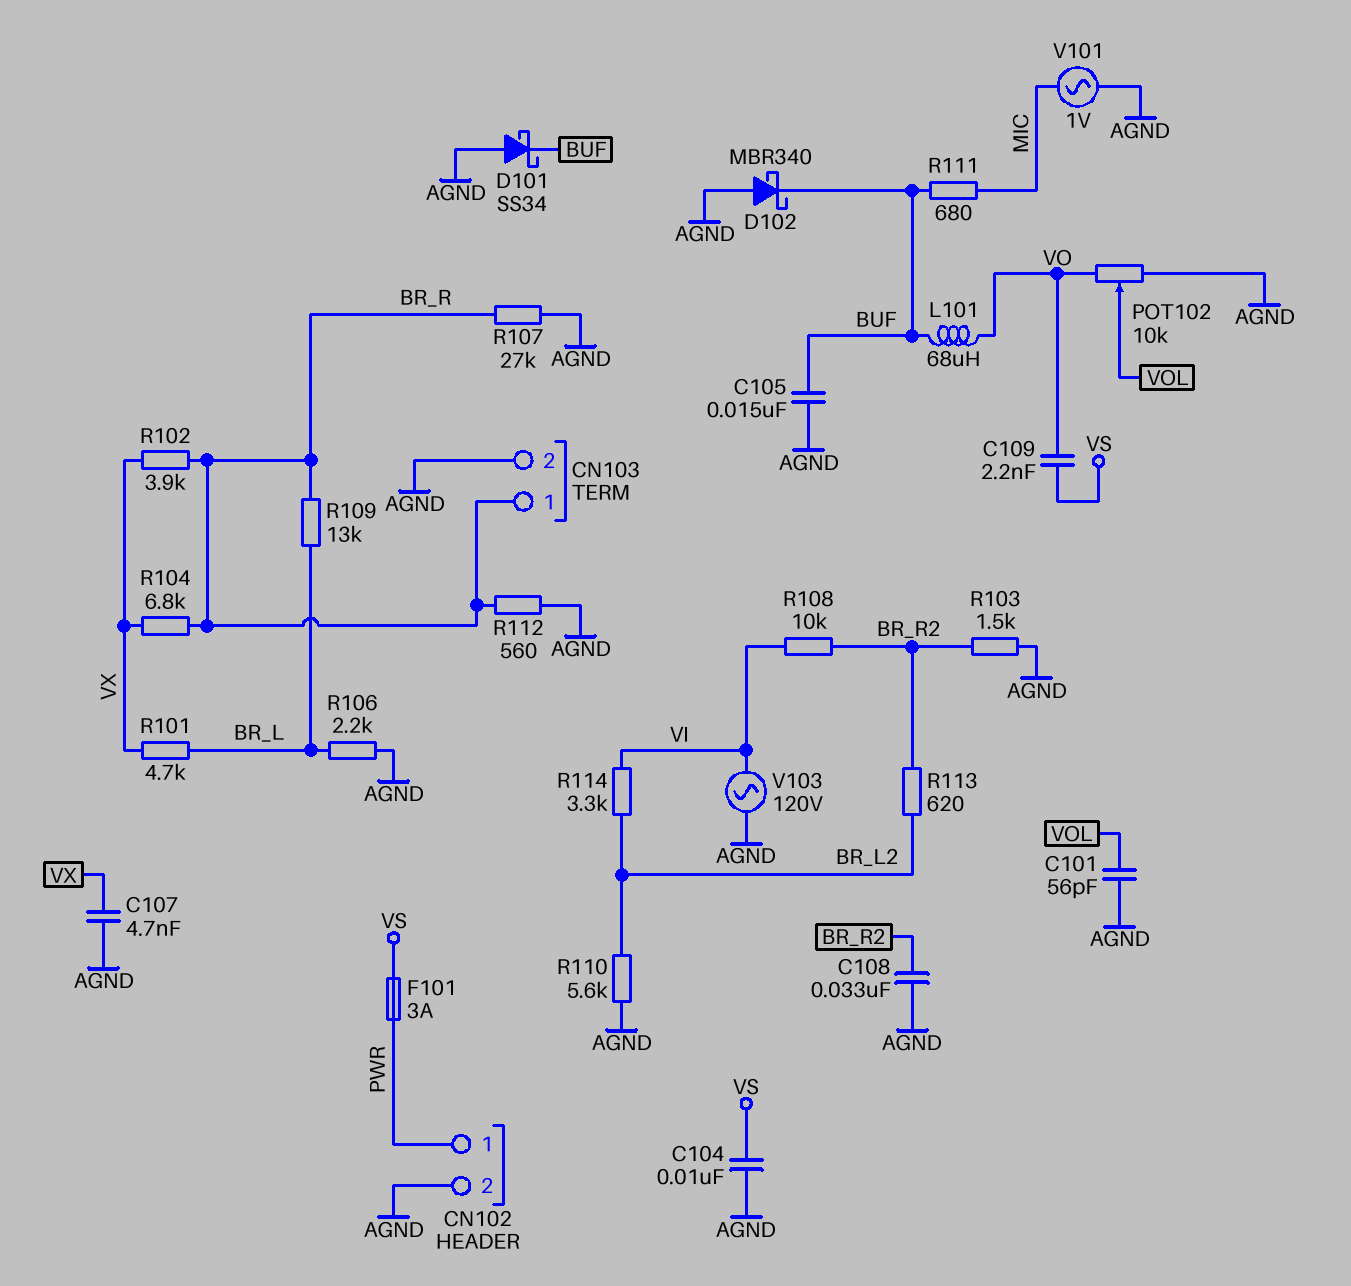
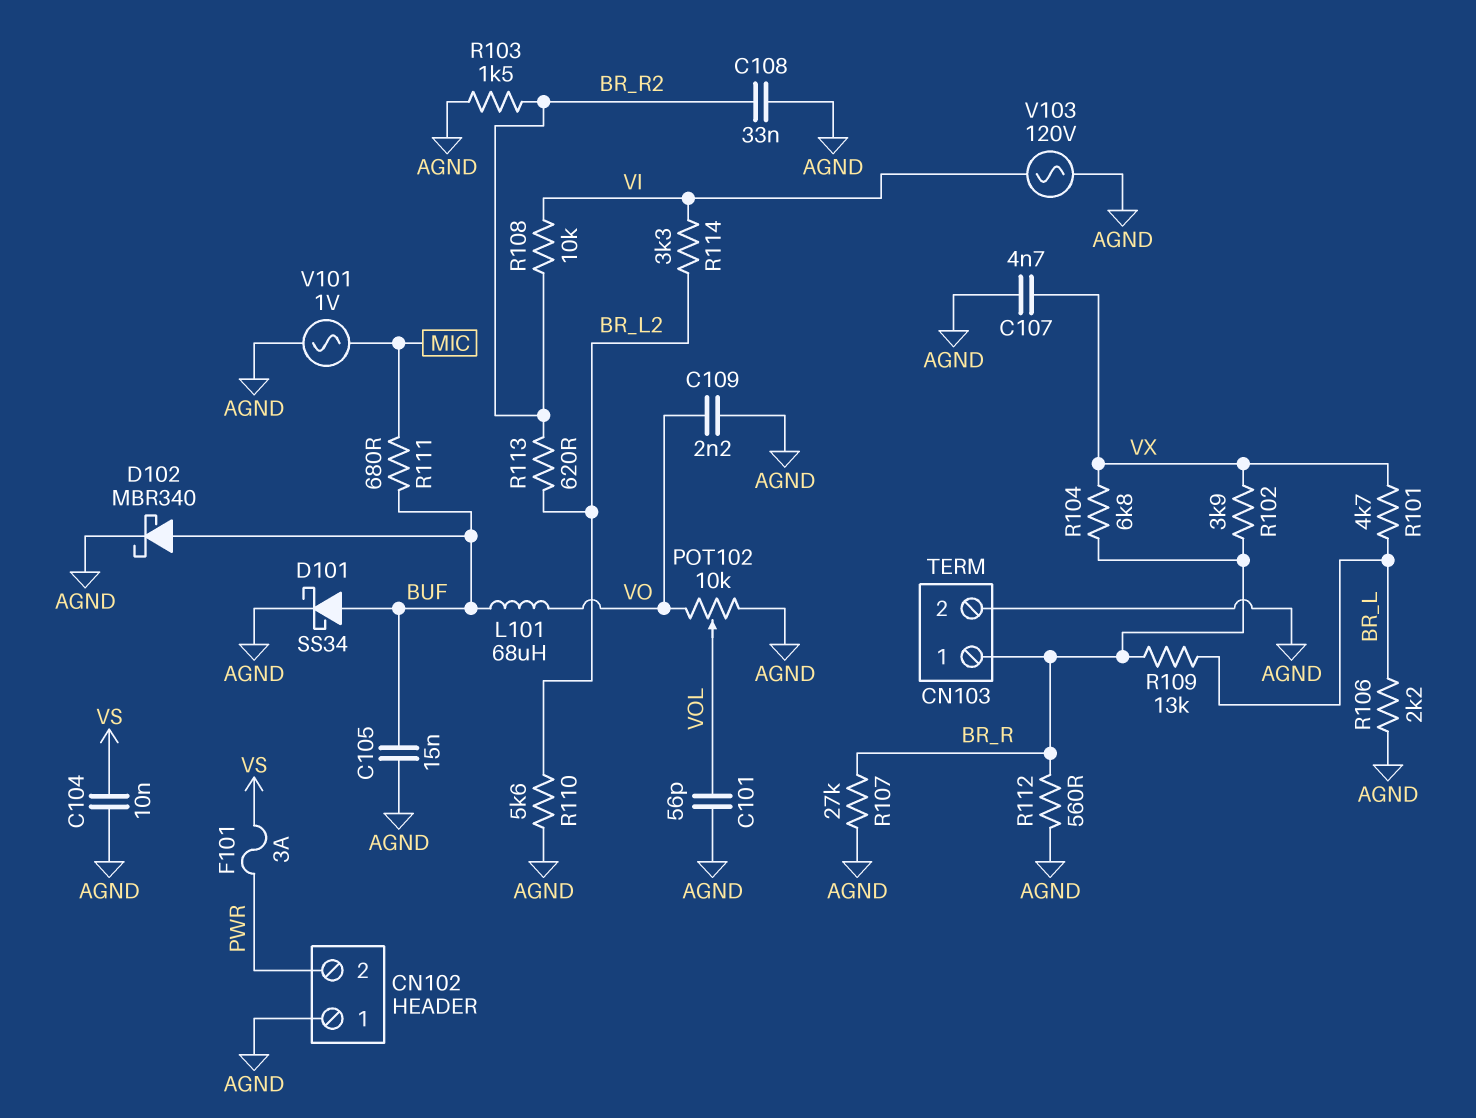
C109: 2.2nF (VO, VS) -> 2.2nF (AGND, VO)
CN102 pin 1: PWR -> AGND
CN102 pin 2: AGND -> PWR
D101: schottky SS34 (A AGND, K BUF) -> schottky SS34 (A BUF, K AGND)
D102: schottky MBR340 (A AGND, K BUF) -> schottky MBR340 (A BUF, K AGND)

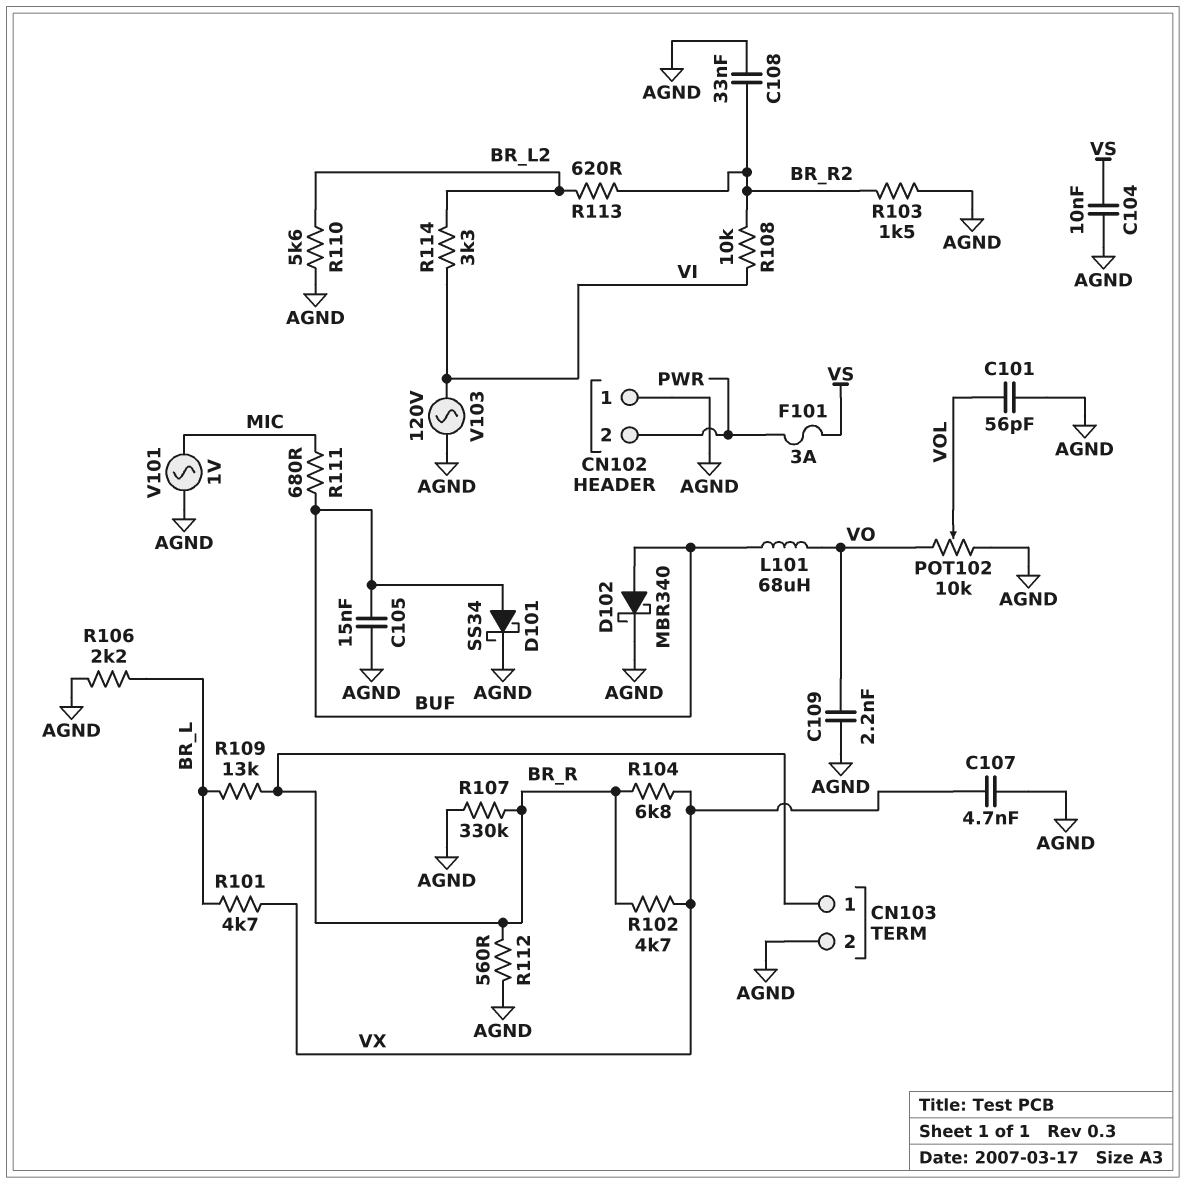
R102: 3.9k (BR_R, VX) -> 4.7k (BR_R, VX)
R107: 27k (AGND, BR_R) -> 330k (AGND, BR_R)

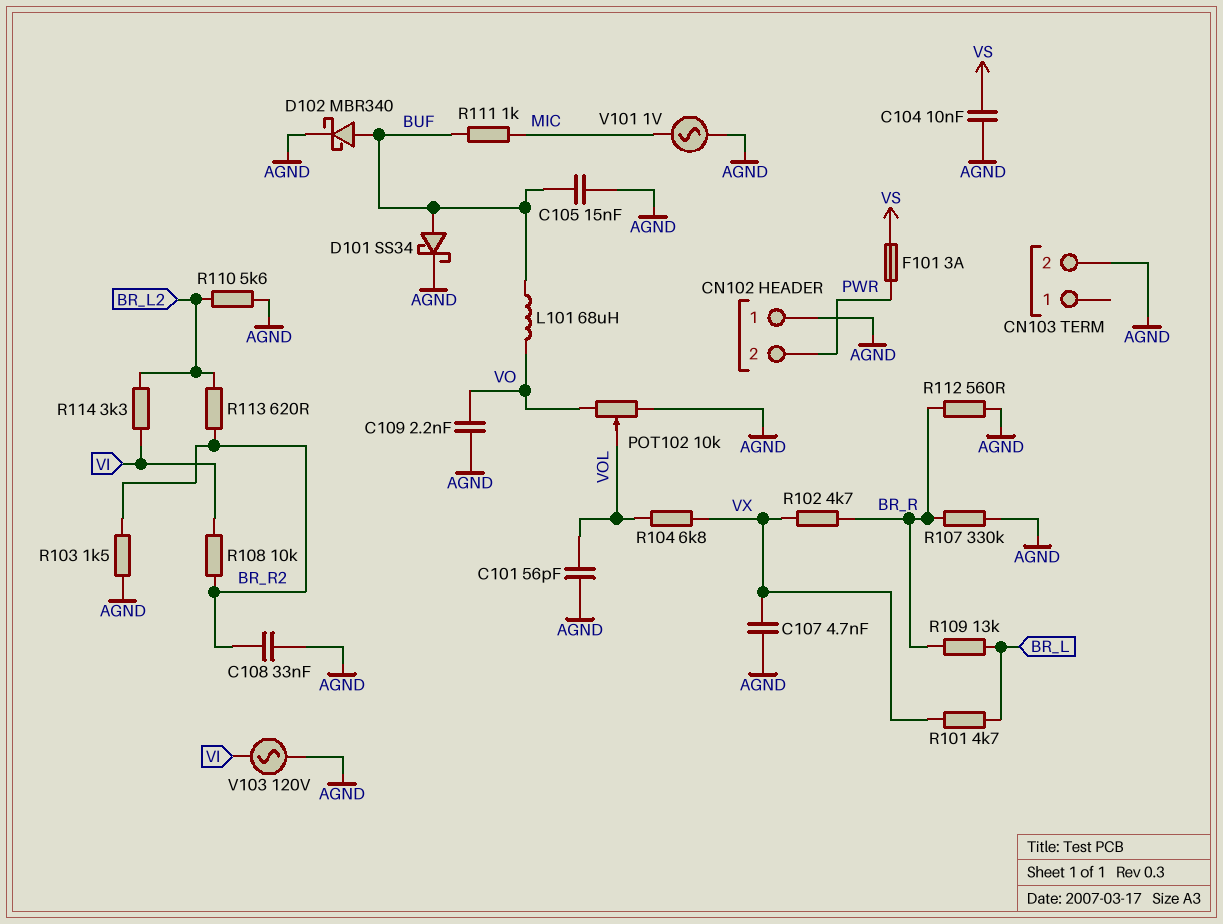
CN103 pin 1: BR_R -> none
R104: 6.8k (BR_R, VX) -> 6.8k (VOL, VX)
R106: 2.2k (AGND, BR_L) -> none
R111: 680 (BUF, MIC) -> 1k (BUF, MIC)

